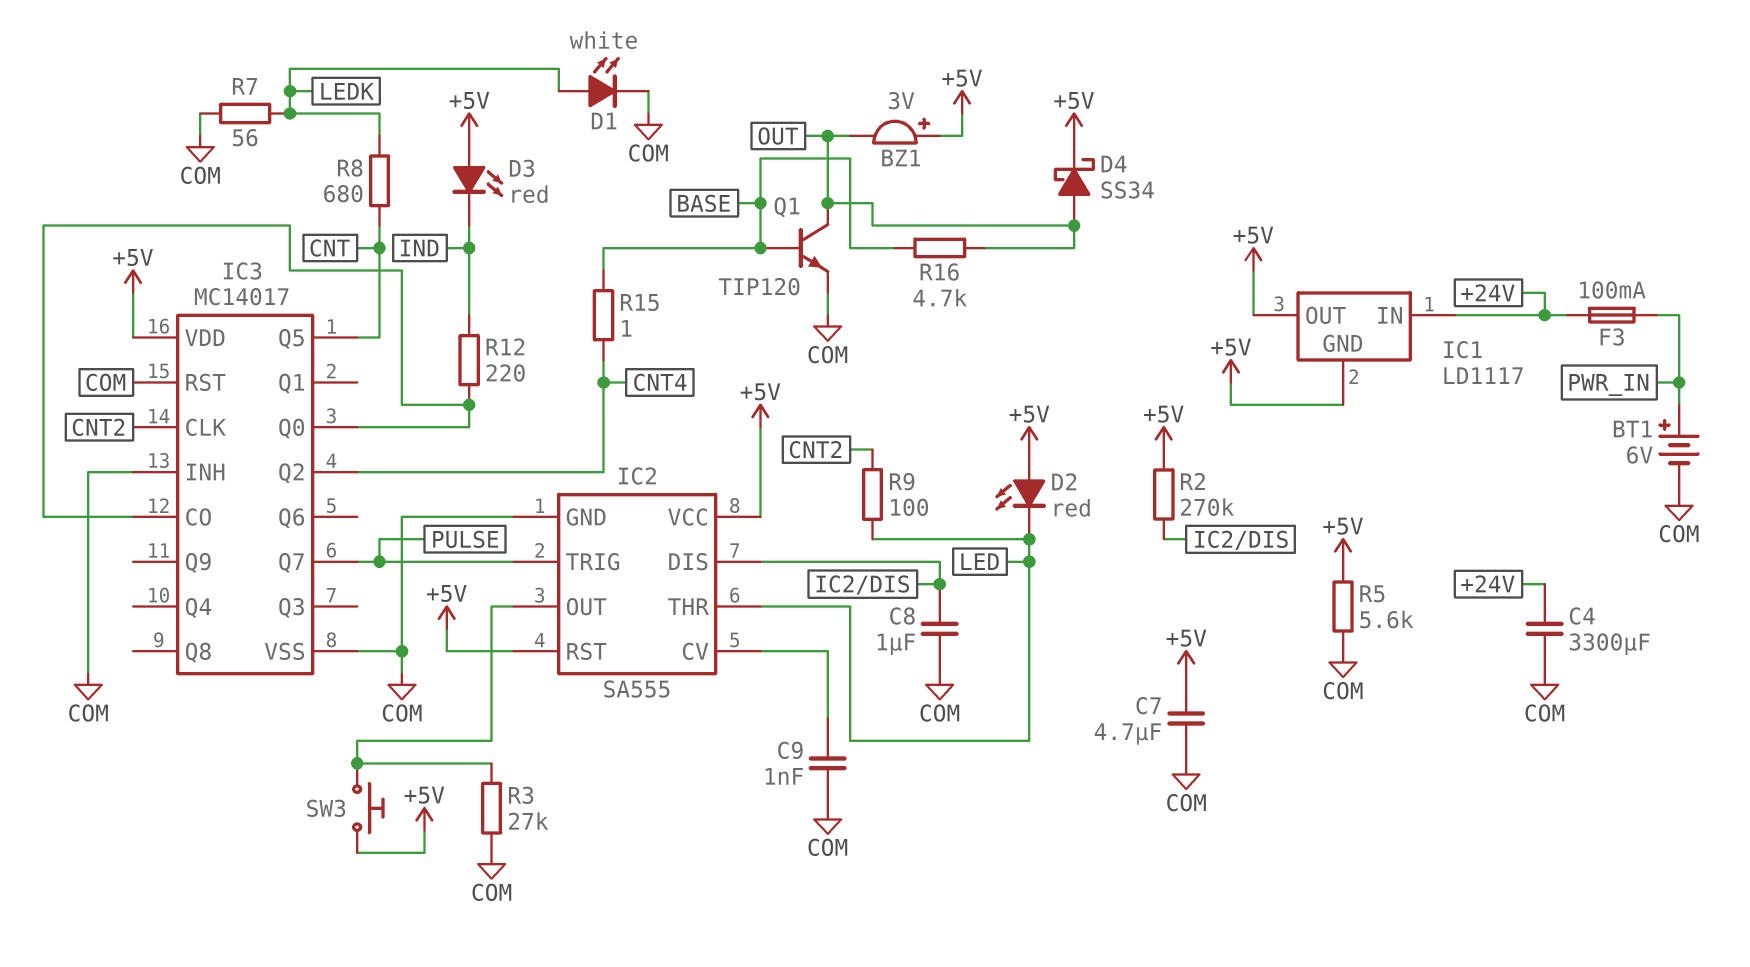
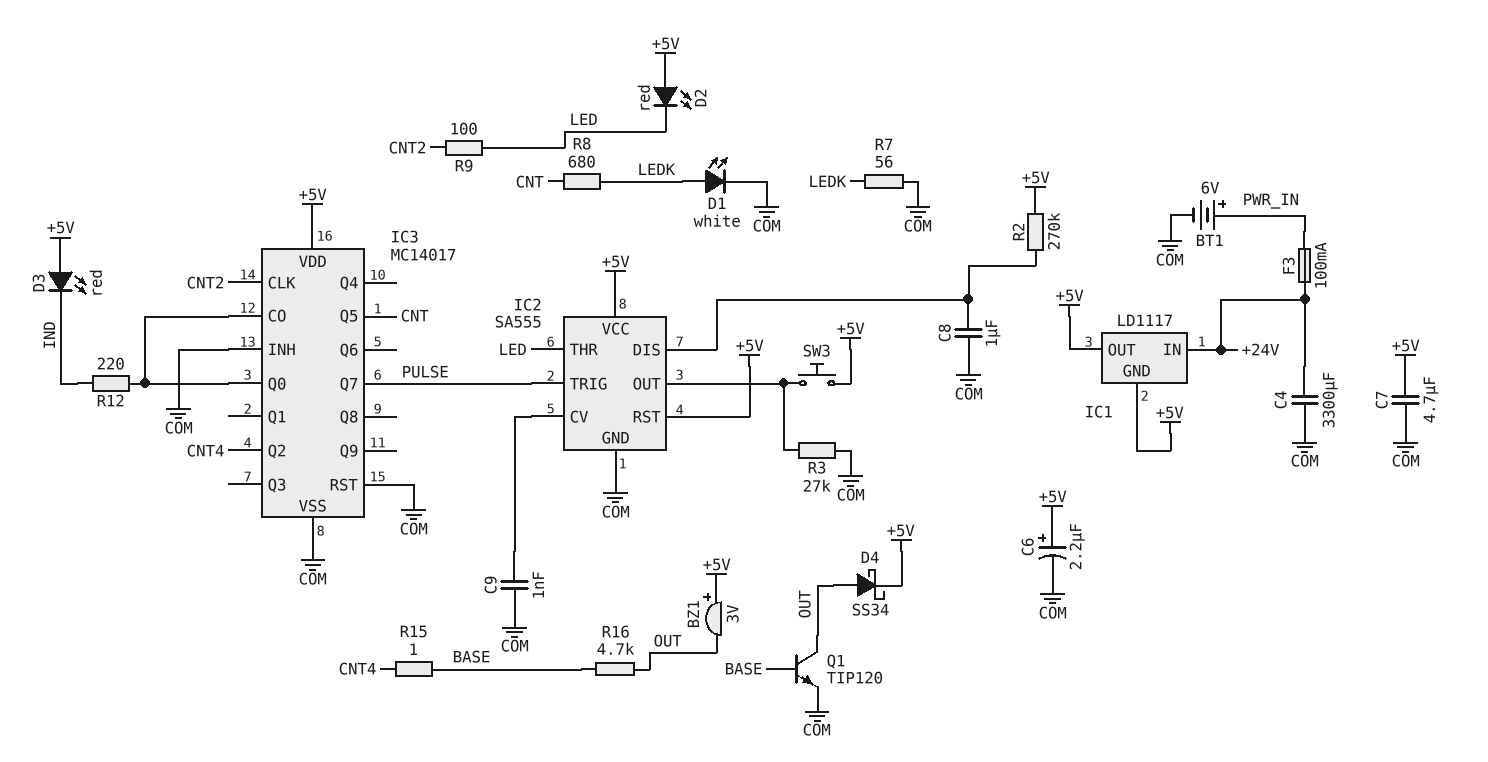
C6: none -> 2.2uF (plus +5V, minus COM)
R5: 5.6k (+5V, COM) -> none

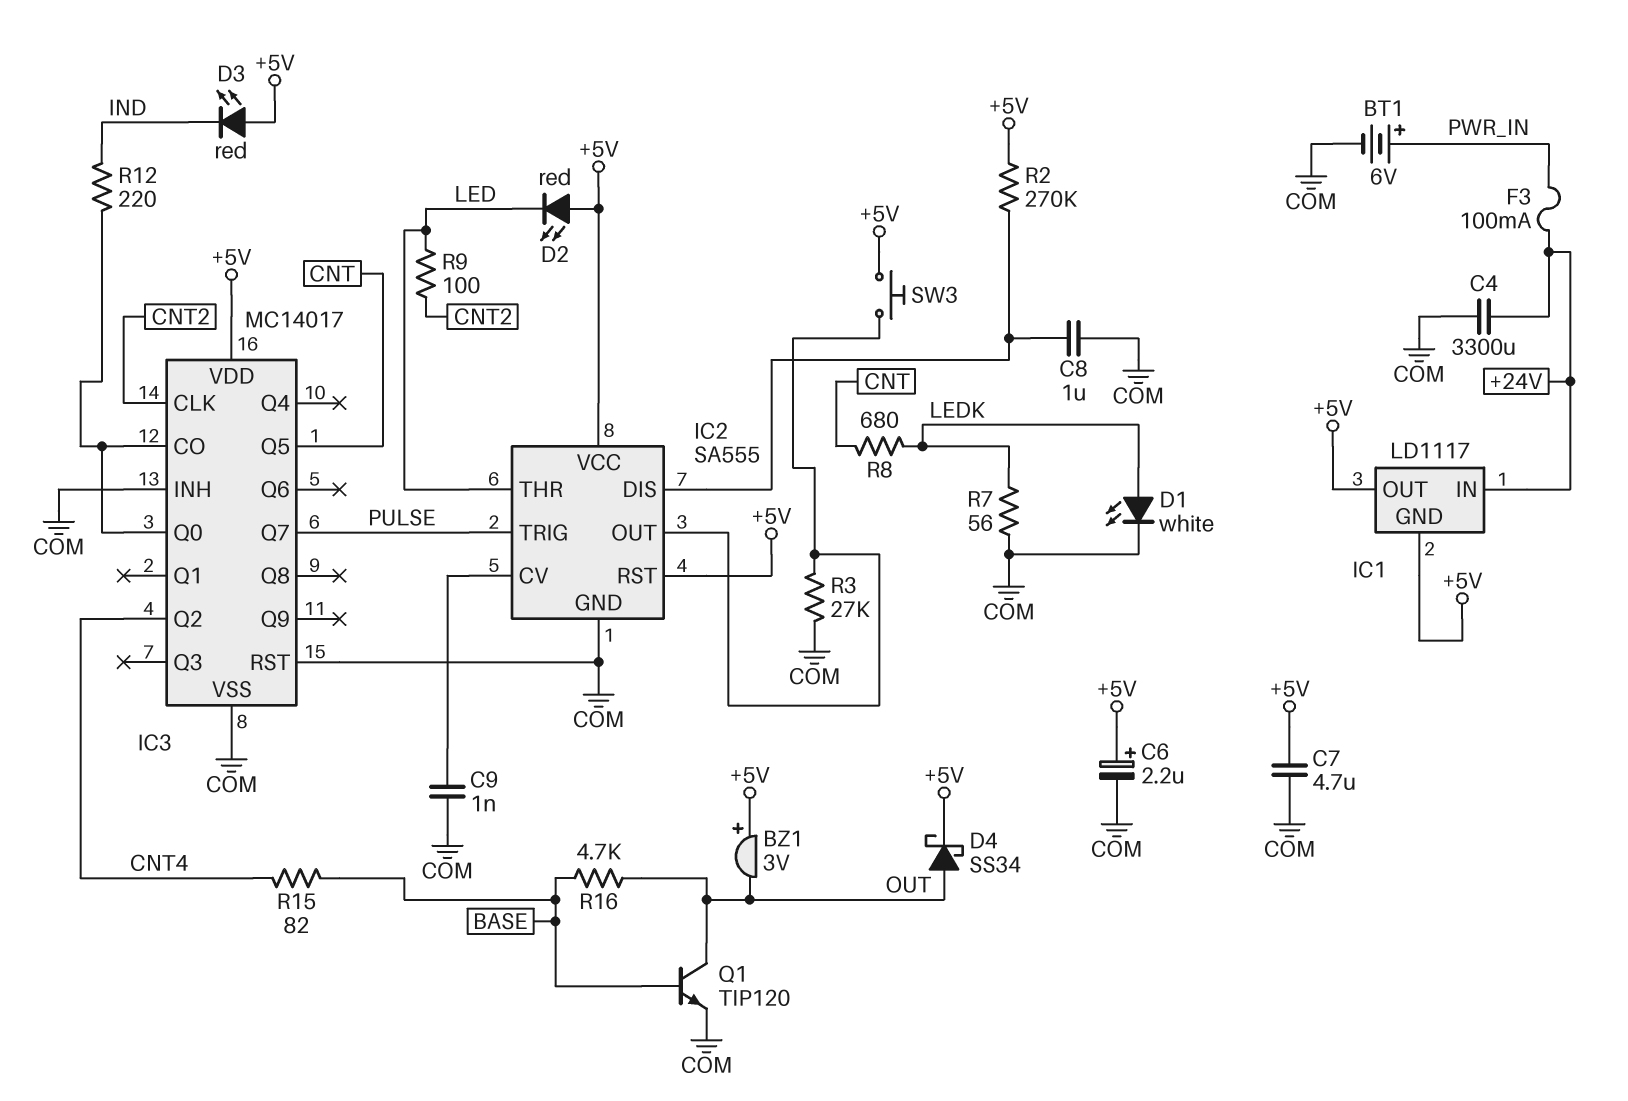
R15: 1 (BASE, CNT4) -> 82 (BASE, CNT4)

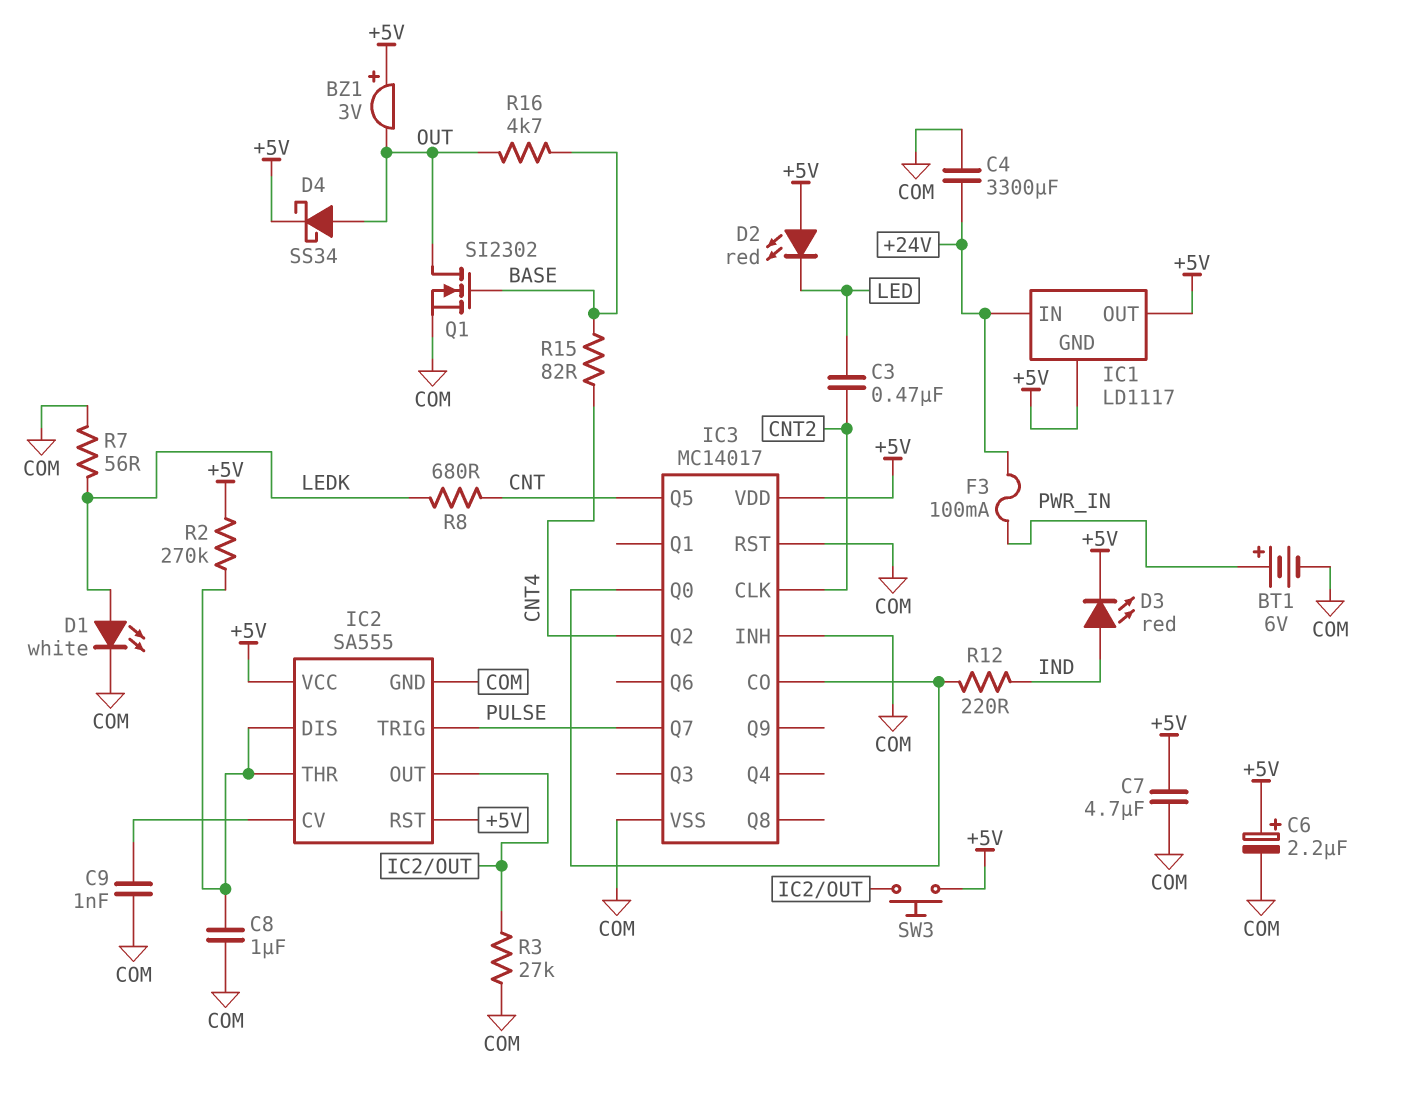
C3: none -> 470nF (CNT2, LED)
D3: LED red (A +5V, K IND) -> LED red (A IND, K +5V)
IC2 pin THR: LED -> IC2/DIS
Q1: NPN TIP120 (B BASE, C OUT, E COM) -> NMOS SI2302 (G BASE, D OUT, S COM)
R9: 100 (CNT2, LED) -> none

